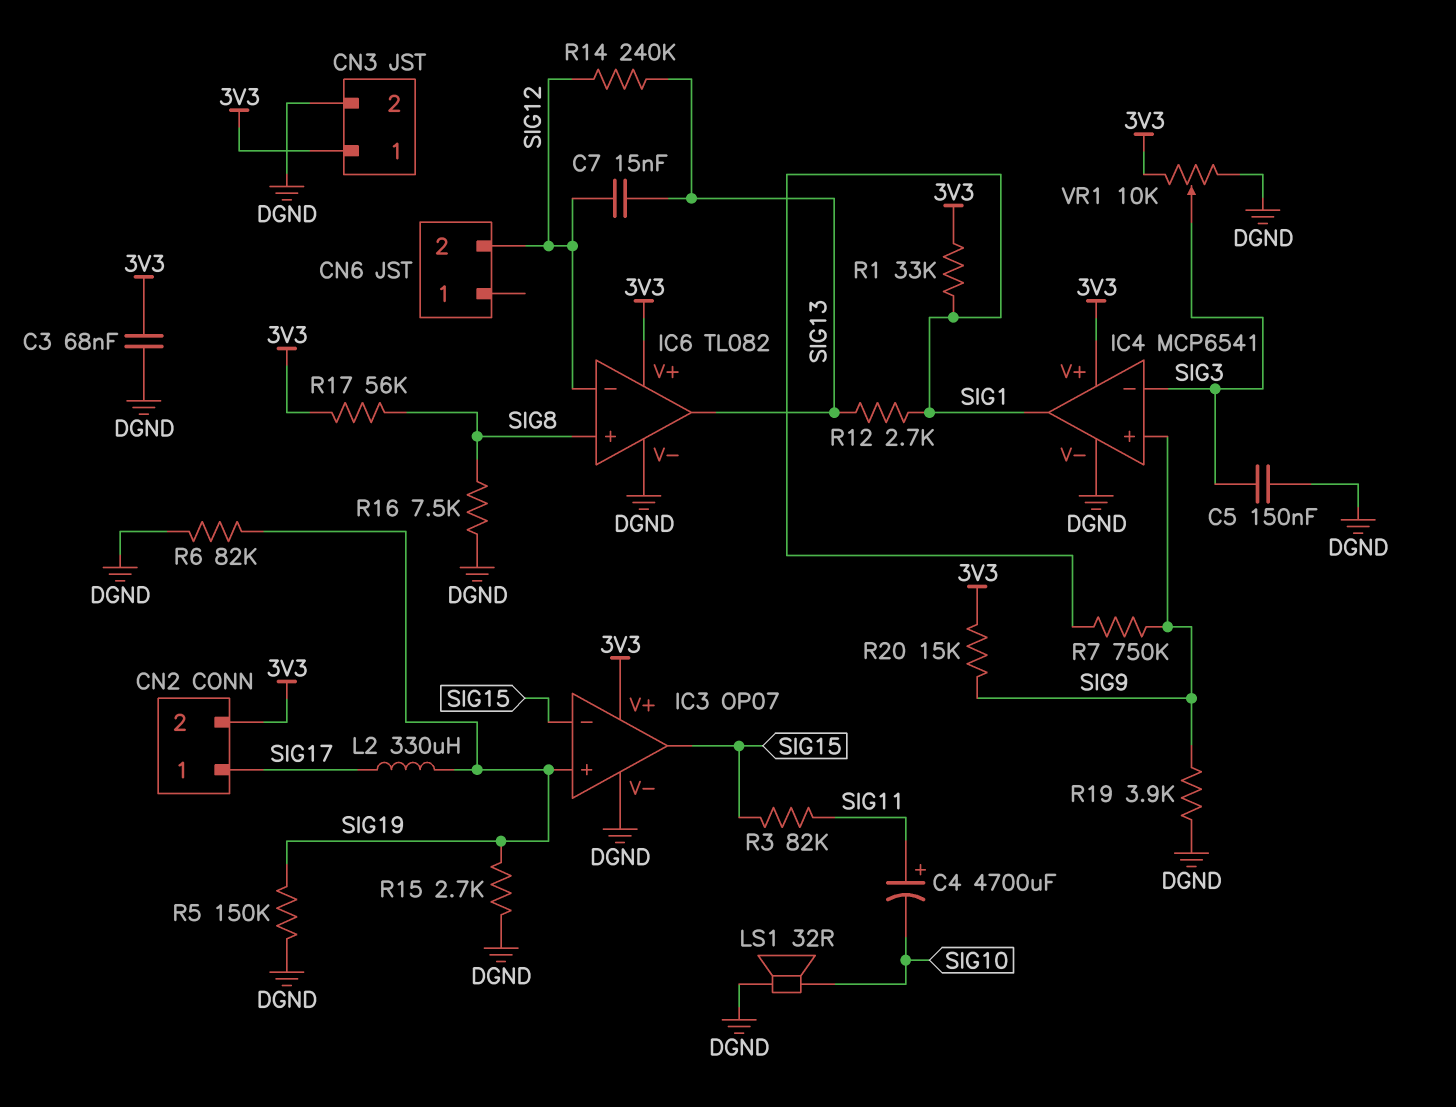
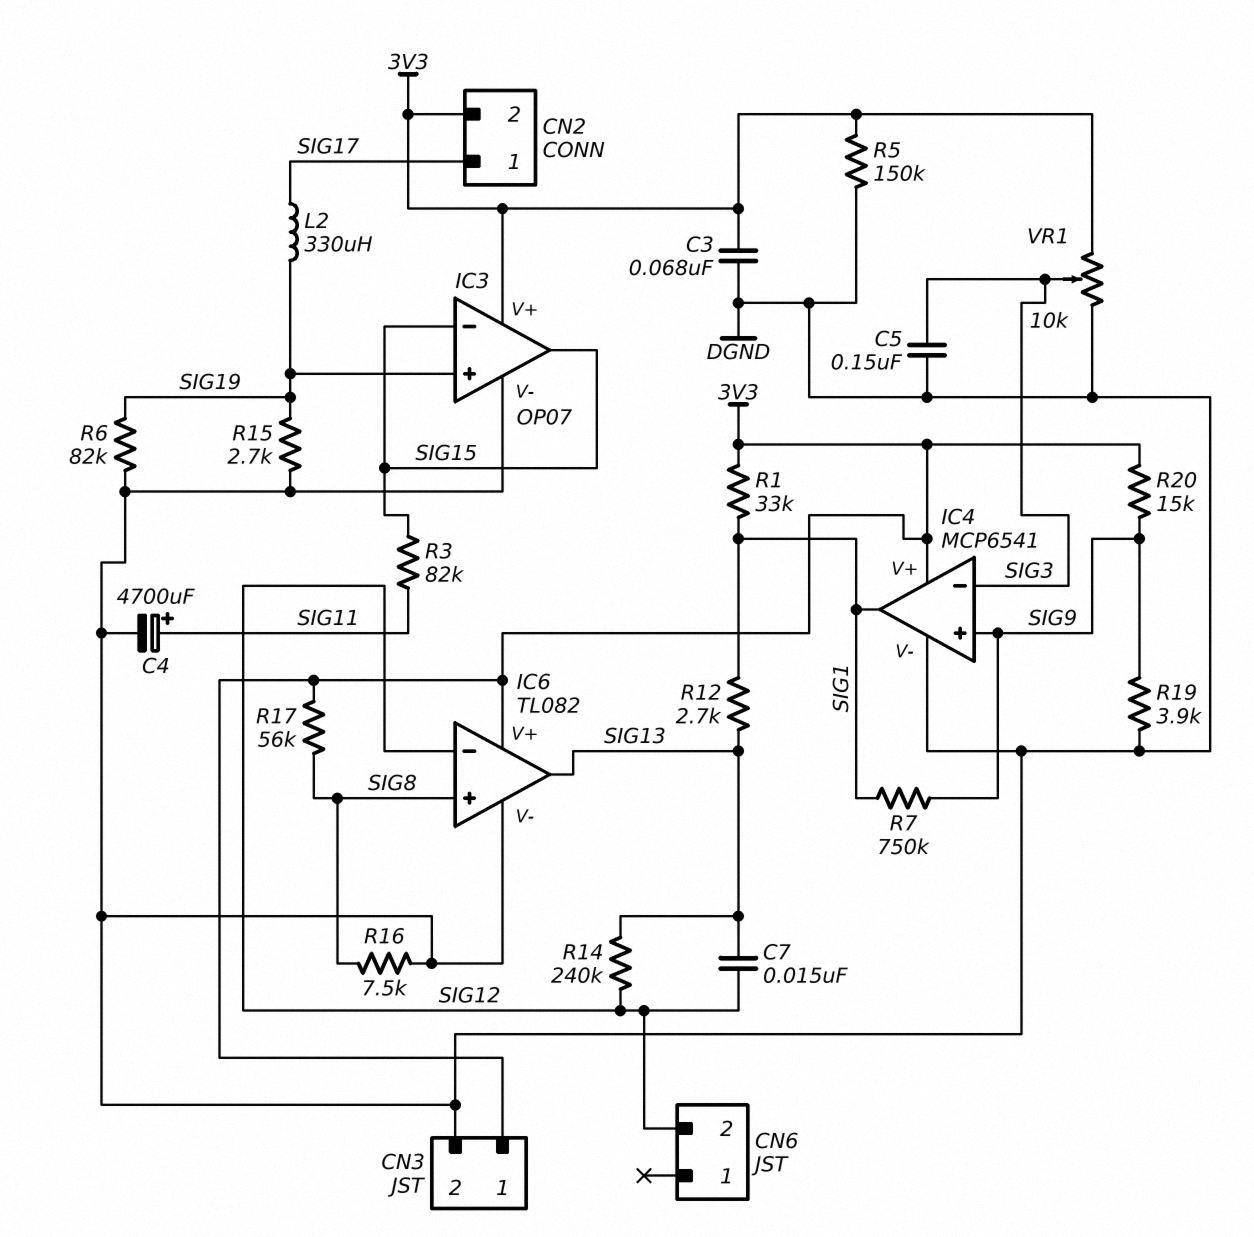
C4: 4700uF (plus SIG11, minus SIG10) -> 4700uF (plus SIG11, minus DGND)
LS1: speaker 32R (DGND, SIG10) -> none
R5: 150k (DGND, SIG19) -> 150k (3V3, DGND)

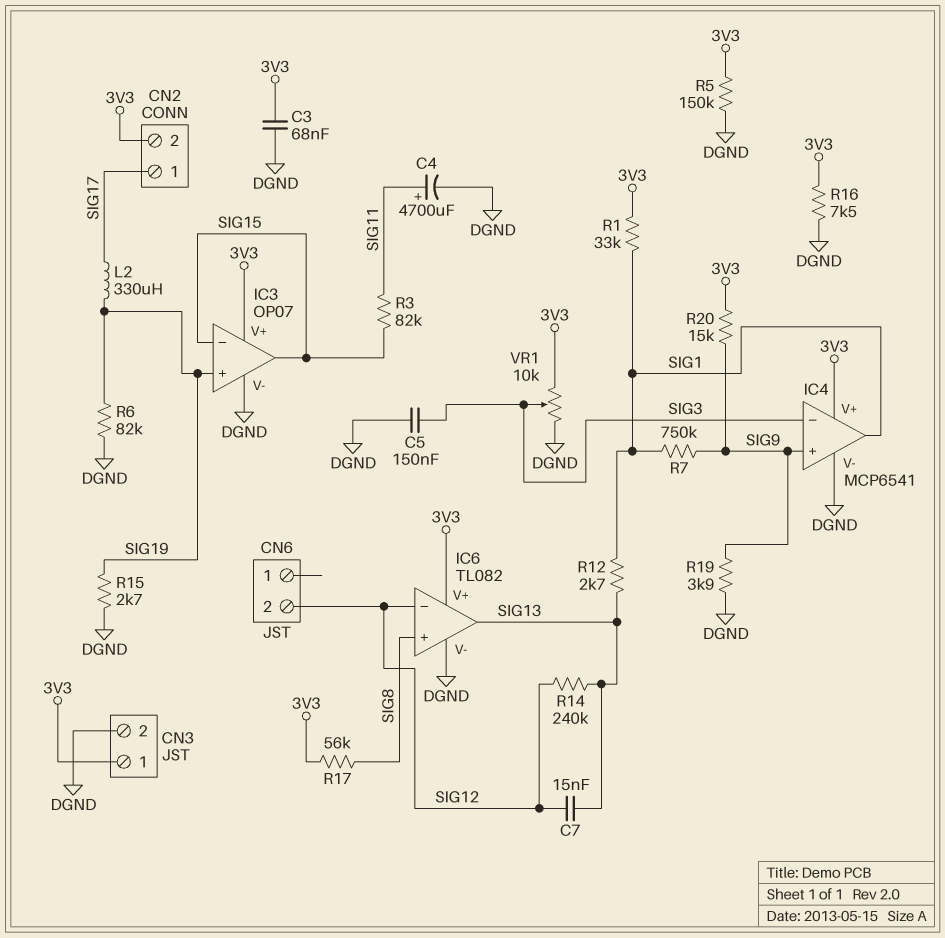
R16: 7.5k (DGND, SIG8) -> 7.5k (3V3, DGND)

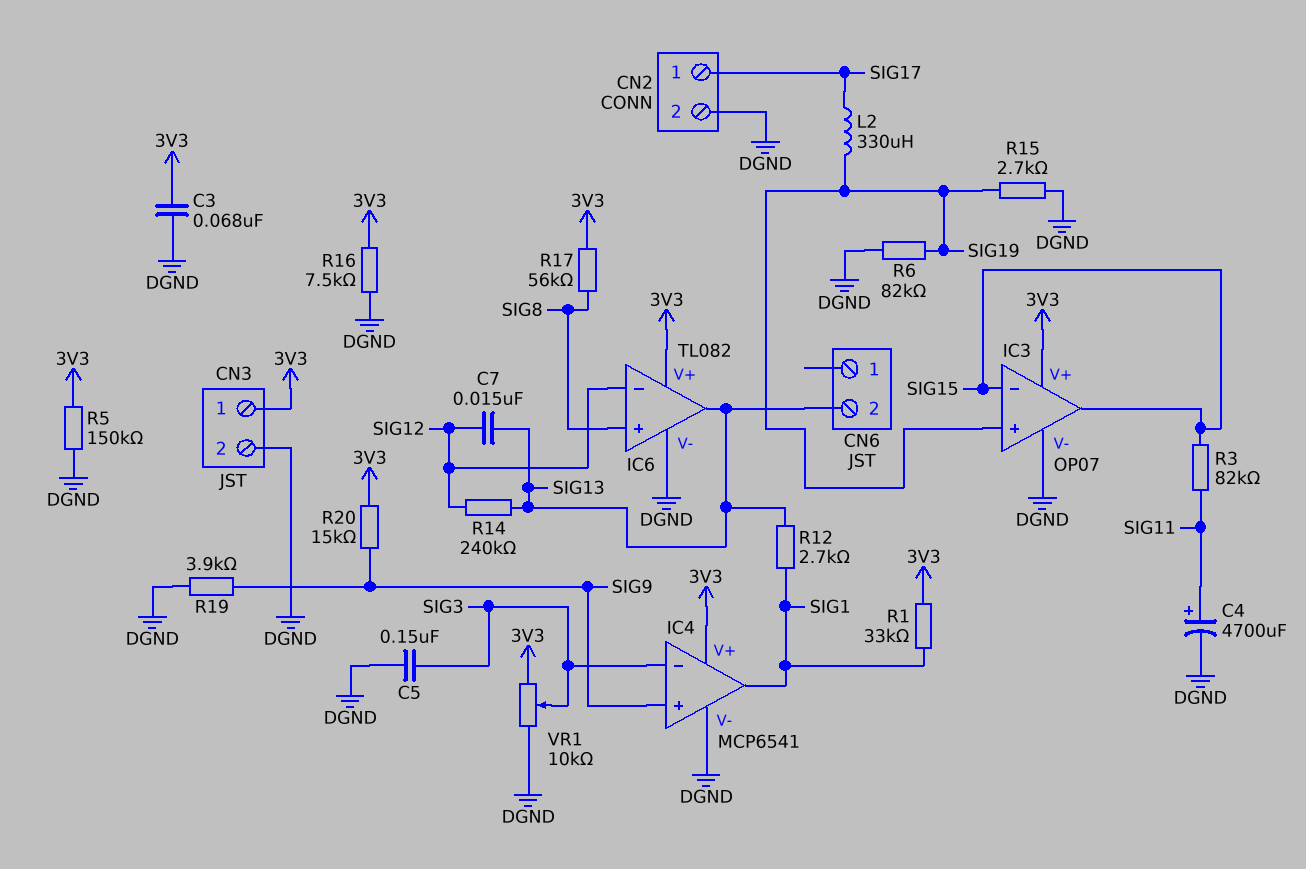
CN2 pin 2: 3V3 -> DGND
CN6 pin 2: SIG12 -> SIG13
R7: 750k (SIG1, SIG9) -> none

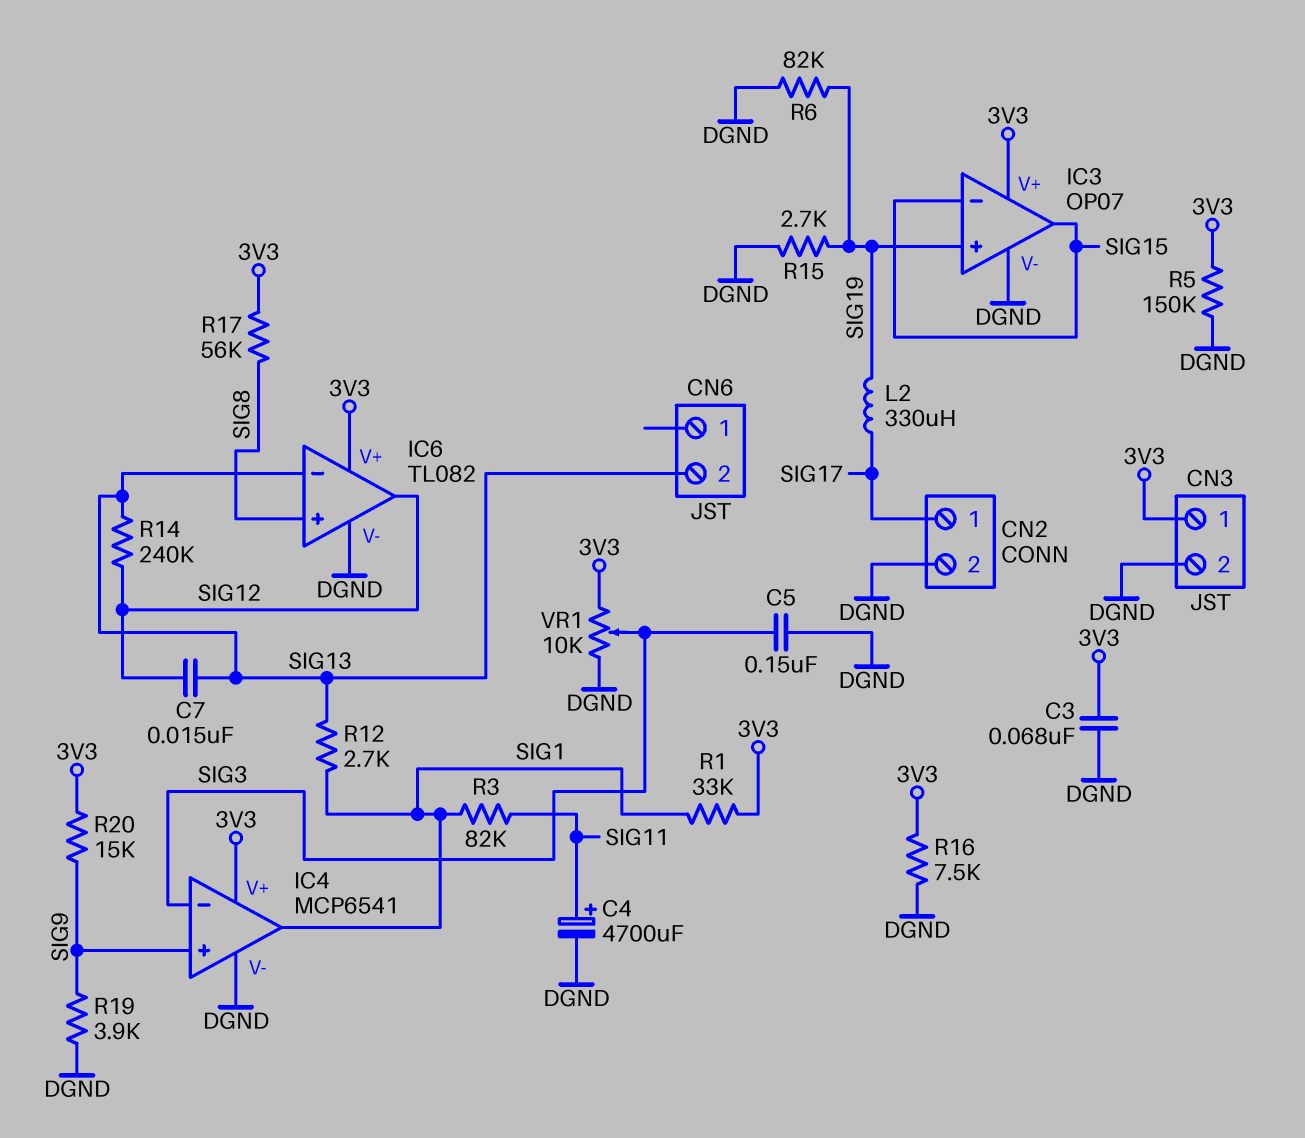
IC6 pin in-: SIG12 -> SIG13
IC6 pin out: SIG13 -> SIG12
R3: 82k (SIG11, SIG15) -> 82k (SIG1, SIG11)

